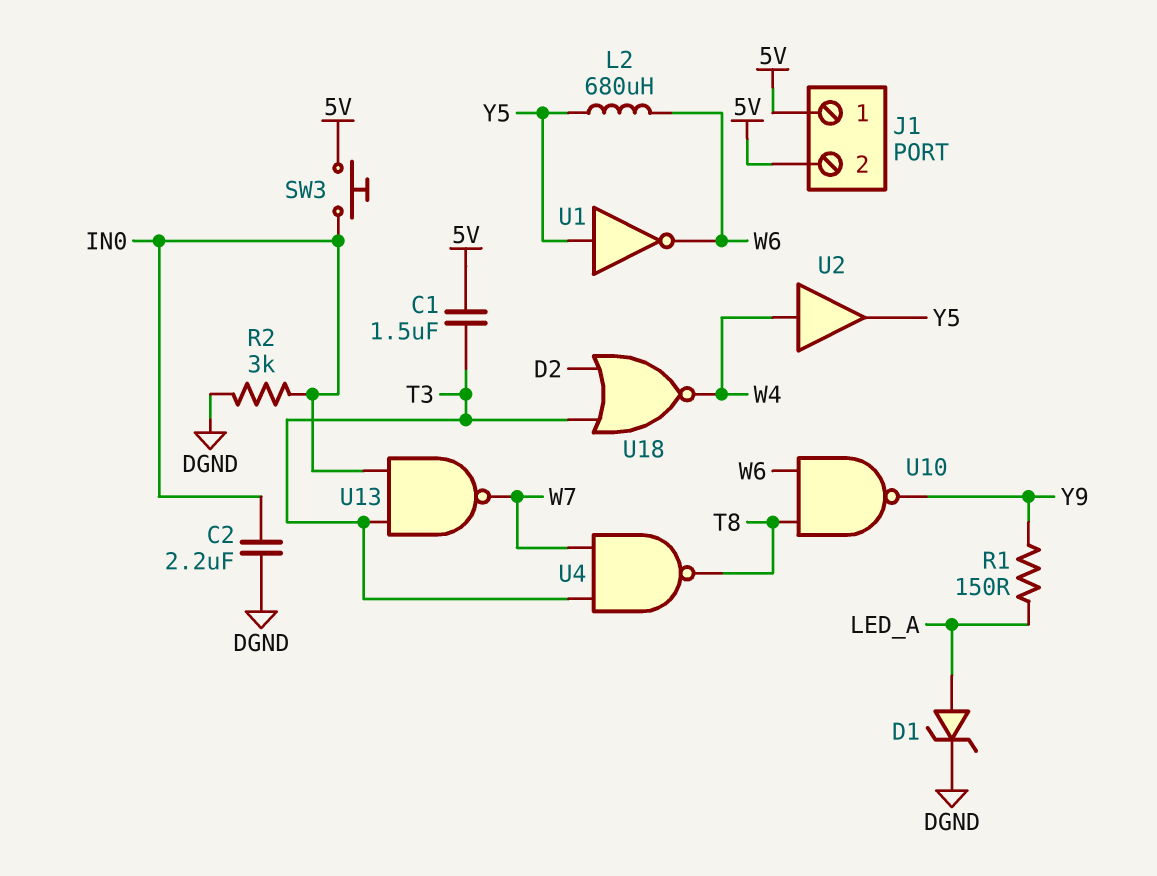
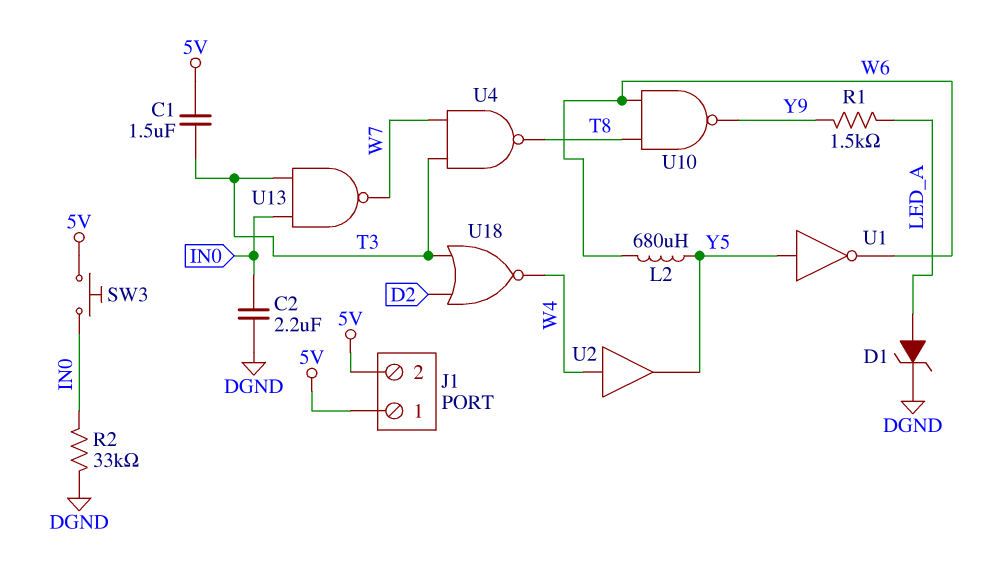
R1: 150 (LED_A, Y9) -> 1.5k (LED_A, Y9)
R2: 3k (DGND, IN0) -> 33k (DGND, IN0)

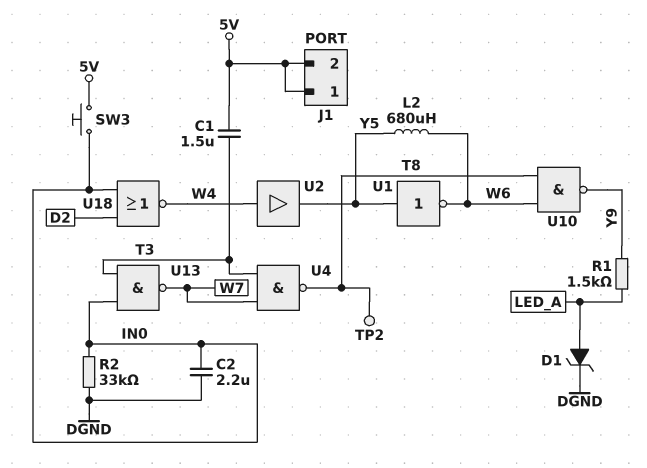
TP2: none -> test point (T8)
U18: NOR (in D2, in T3, out W4) -> NOR (in D2, in IN0, out W4)

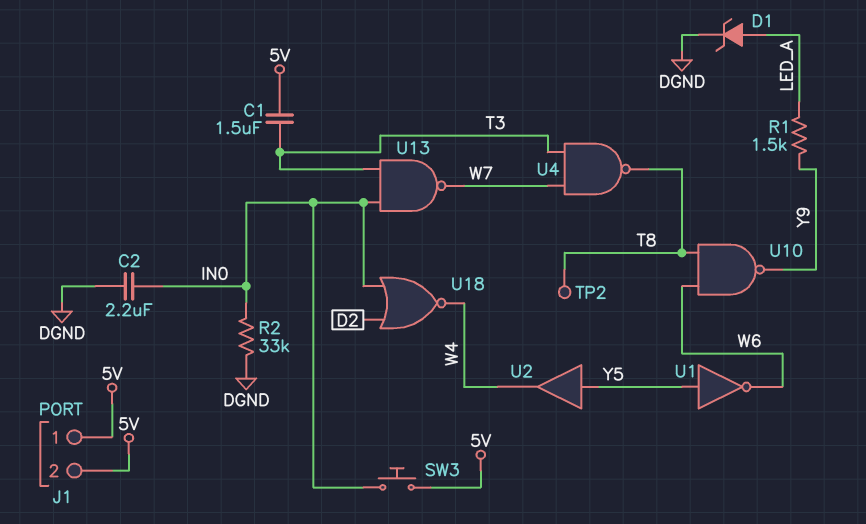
L2: 680uH (W6, Y5) -> none
U2: buffer (in W4, out Y5) -> buffer (in Y5, out W4)

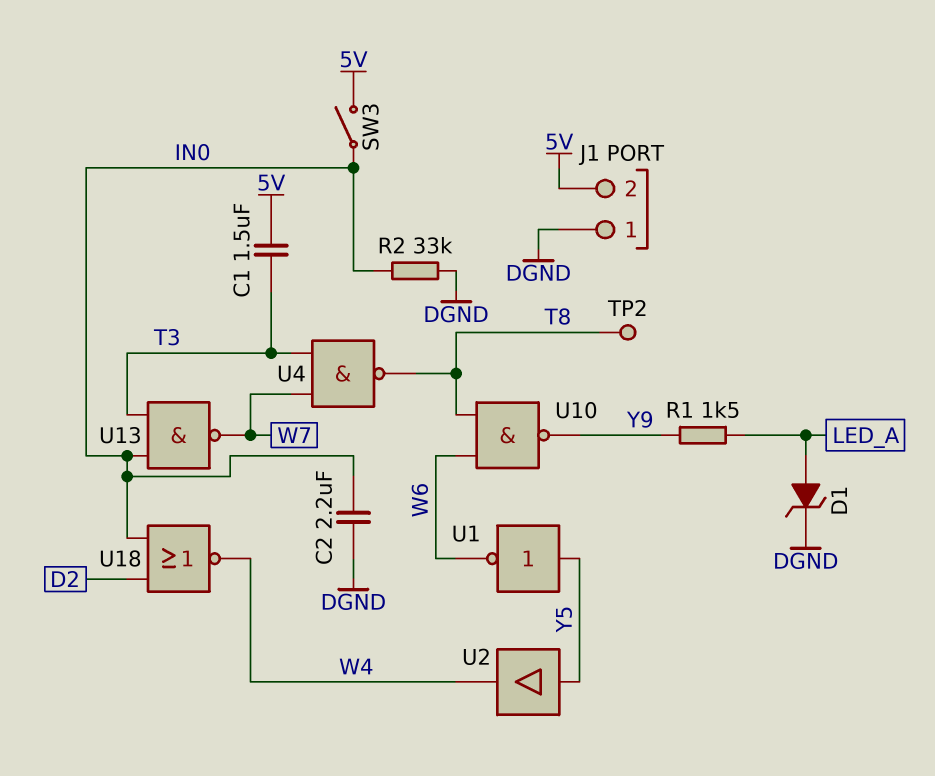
J1 pin 1: 5V -> DGND
SW3: button (5V, IN0) -> switch (5V, IN0)

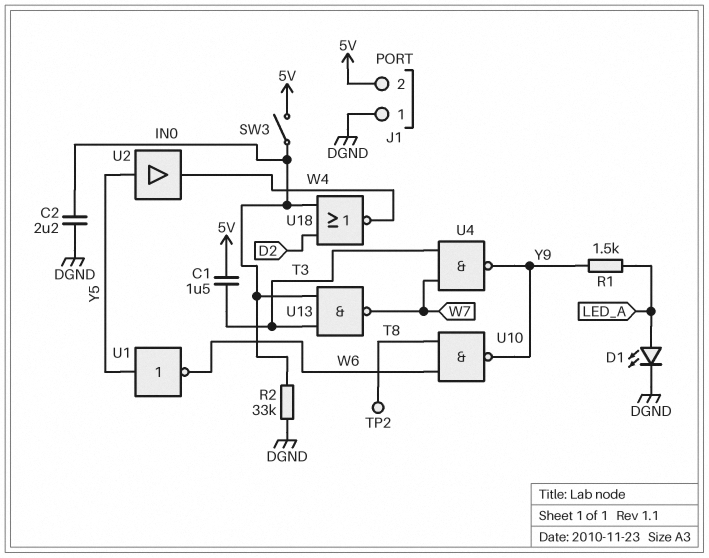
D1: zener (A LED_A, K DGND) -> LED (A LED_A, K DGND)
U4: NAND (in T3, in W7, out T8) -> NAND (in T3, in W7, out Y9)

